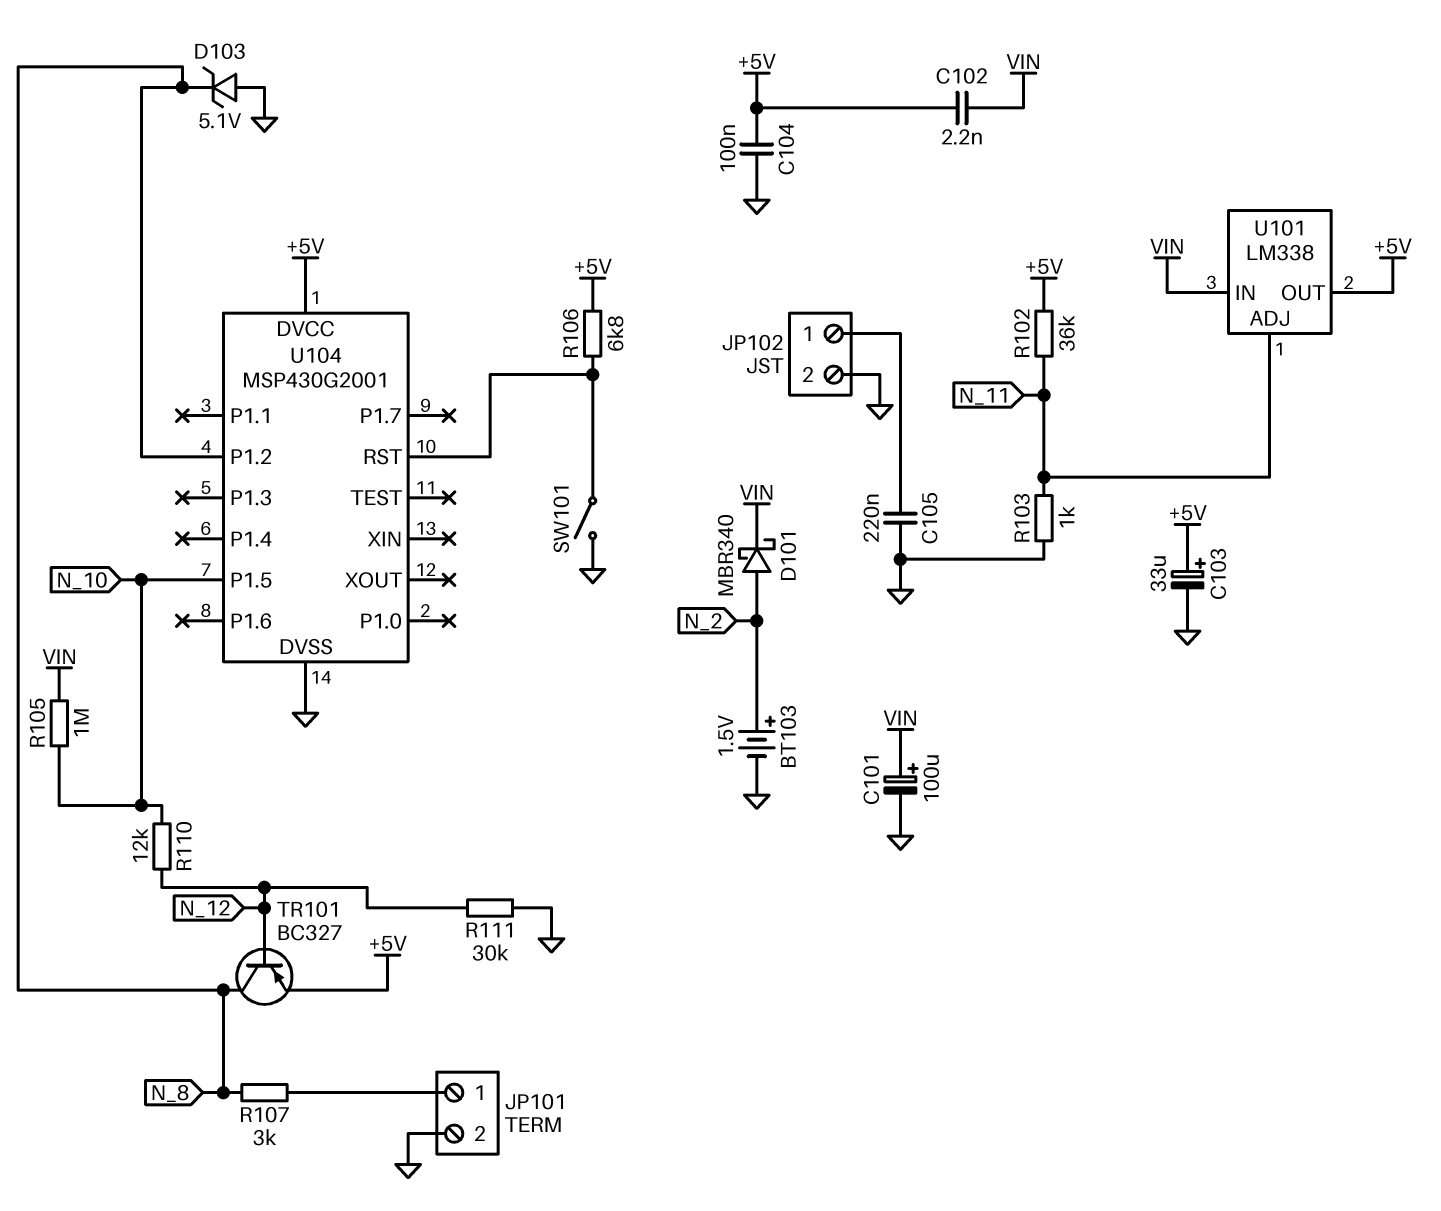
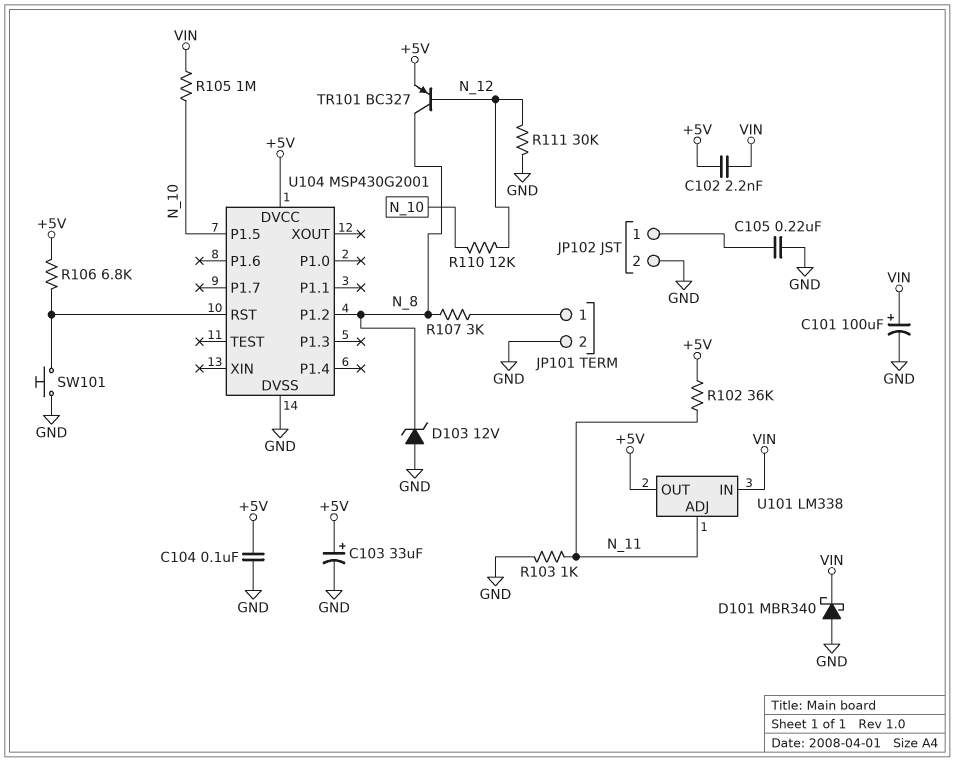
BT103: 1.5V (plus N_2, minus GND) -> none
D101: schottky MBR340 (A N_2, K VIN) -> schottky MBR340 (A GND, K VIN)
D103: zener 5.1V (A GND, K N_8) -> zener 12V (A GND, K N_8)
SW101: switch (GND, U104/RST) -> button (GND, U104/RST)

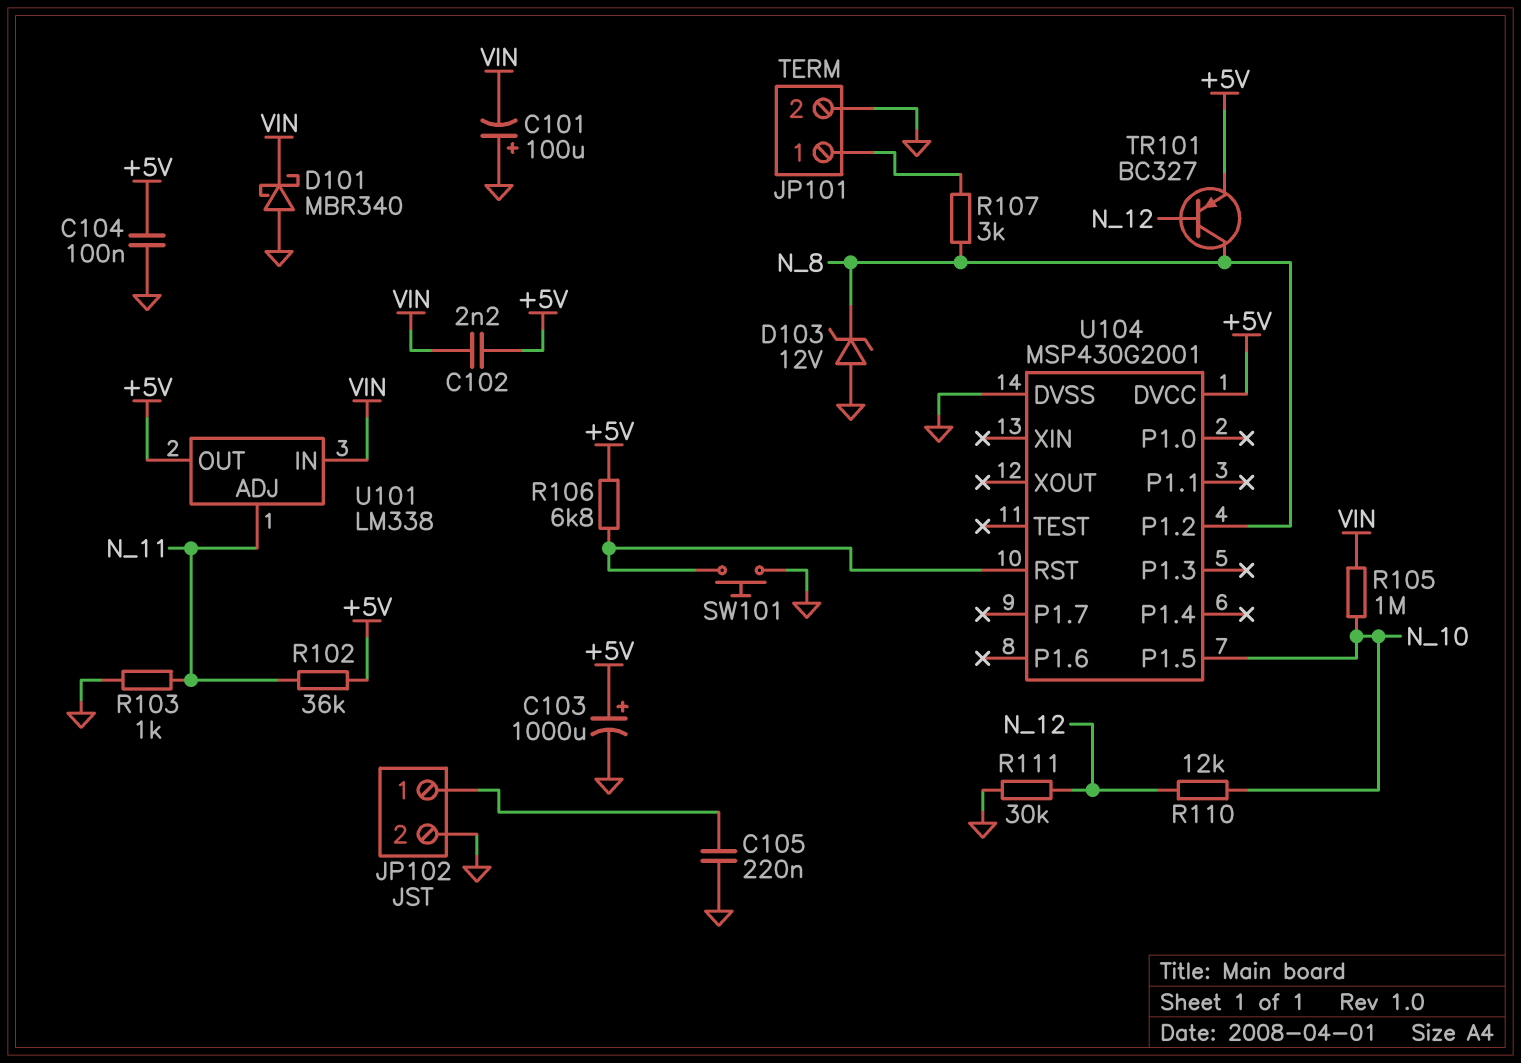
C101: 100uF (plus VIN, minus GND) -> 100uF (plus GND, minus VIN)
C103: 33uF (plus +5V, minus GND) -> 1000uF (plus +5V, minus GND)

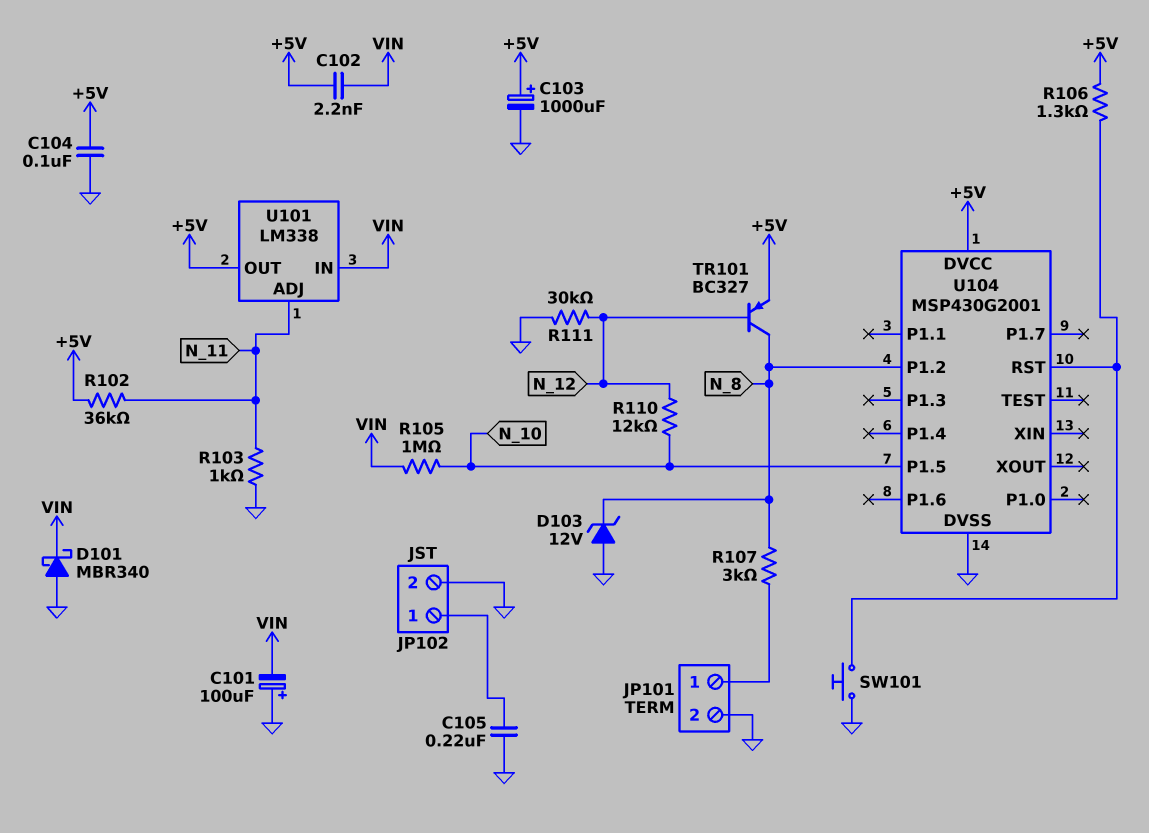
R106: 6.8k (+5V, U104/RST) -> 1.3k (+5V, U104/RST)

